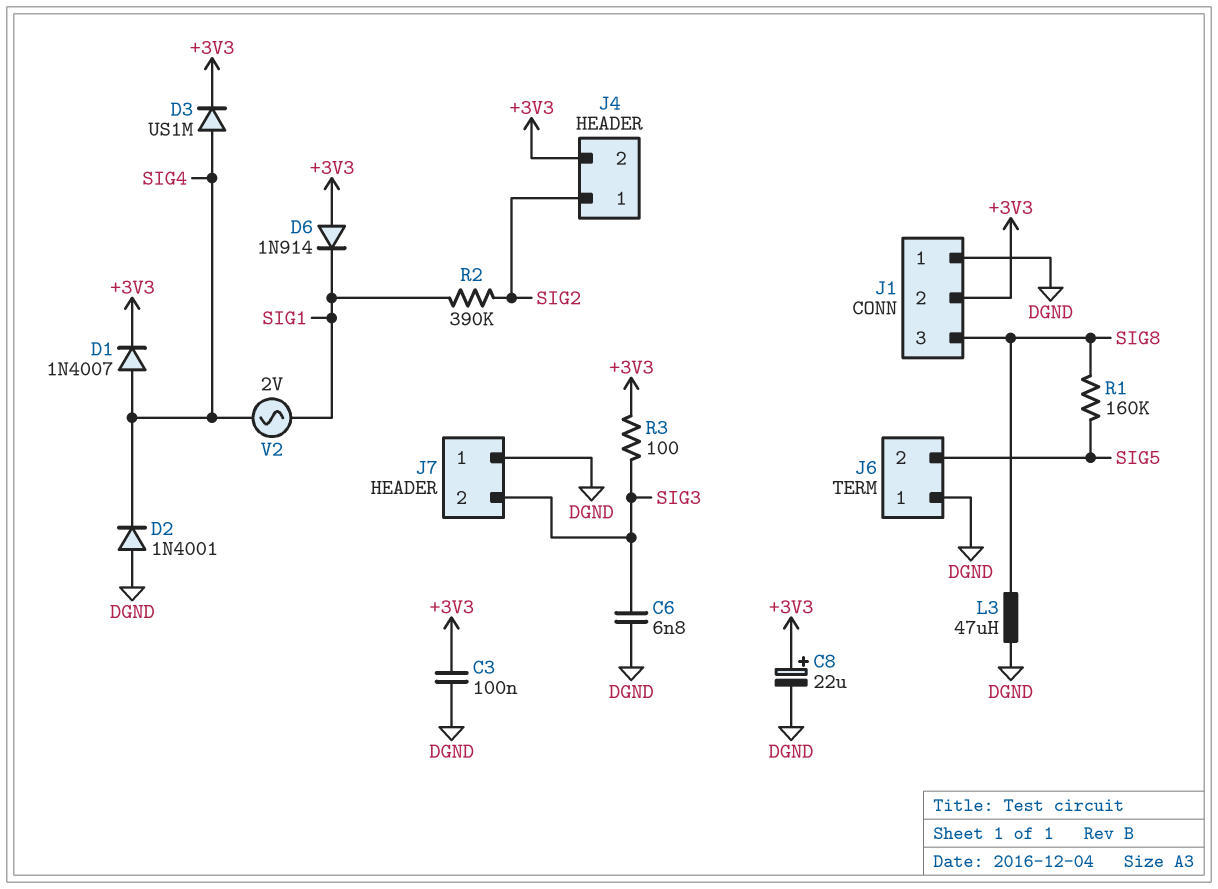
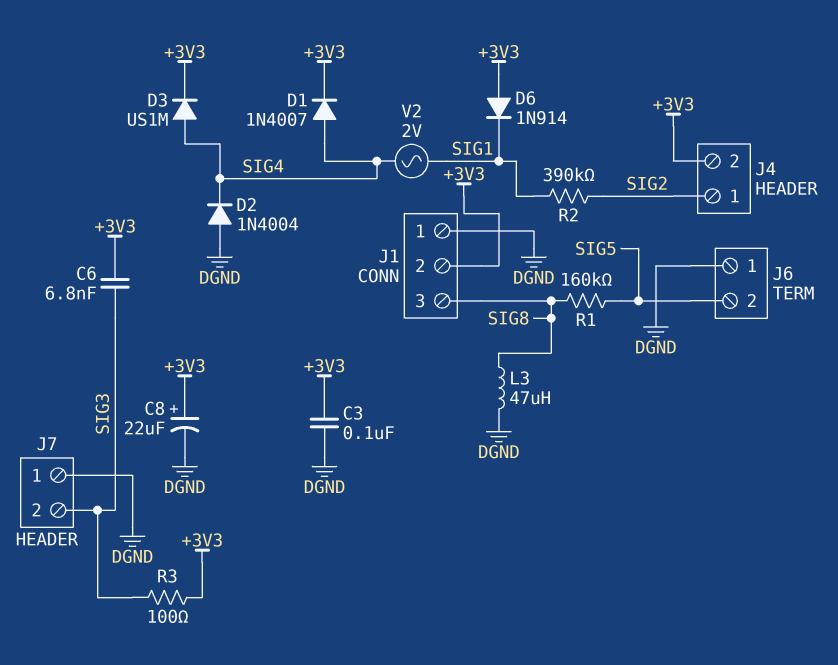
C6: 6.8nF (DGND, SIG3) -> 6.8nF (+3V3, SIG3)
D2: diode 1N4001 (A DGND, K SIG4) -> diode 1N4004 (A DGND, K SIG4)

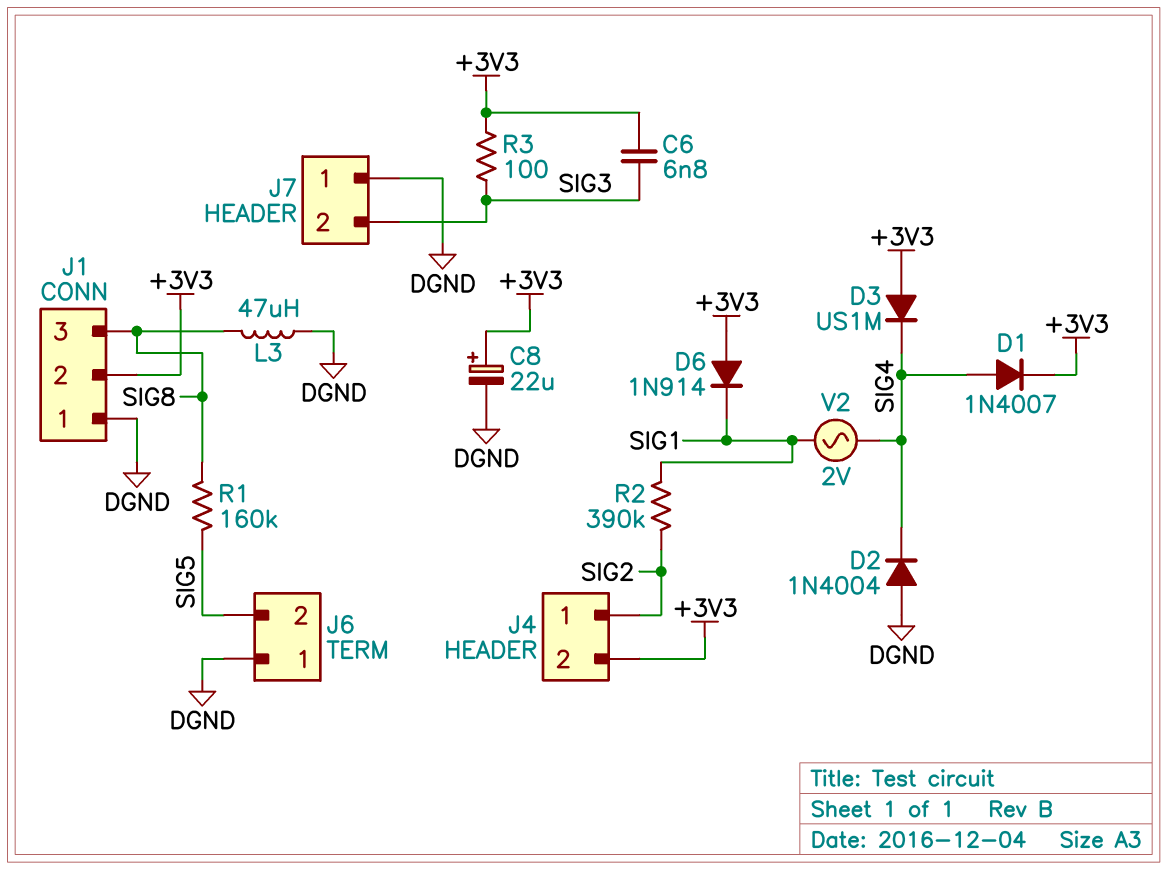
C3: 100nF (+3V3, DGND) -> none
D3: diode US1M (A SIG4, K +3V3) -> diode US1M (A +3V3, K SIG4)

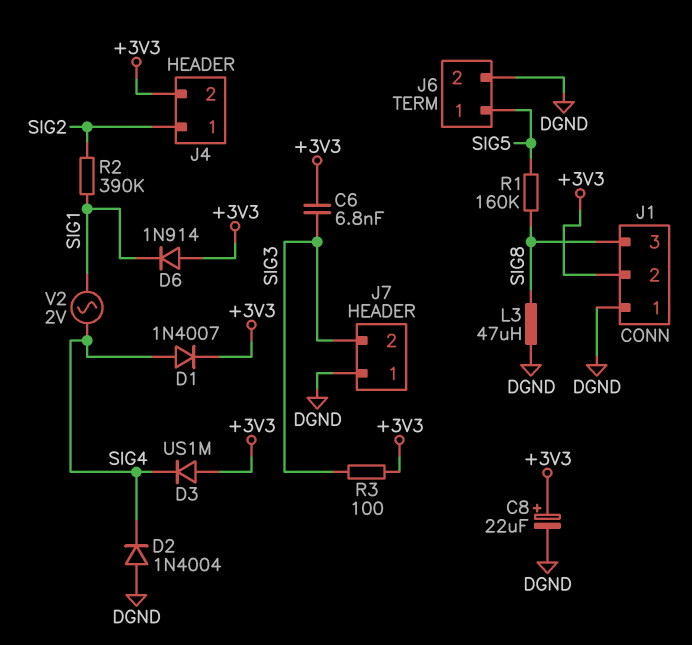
J6 pin 1: DGND -> SIG5
J6 pin 2: SIG5 -> DGND

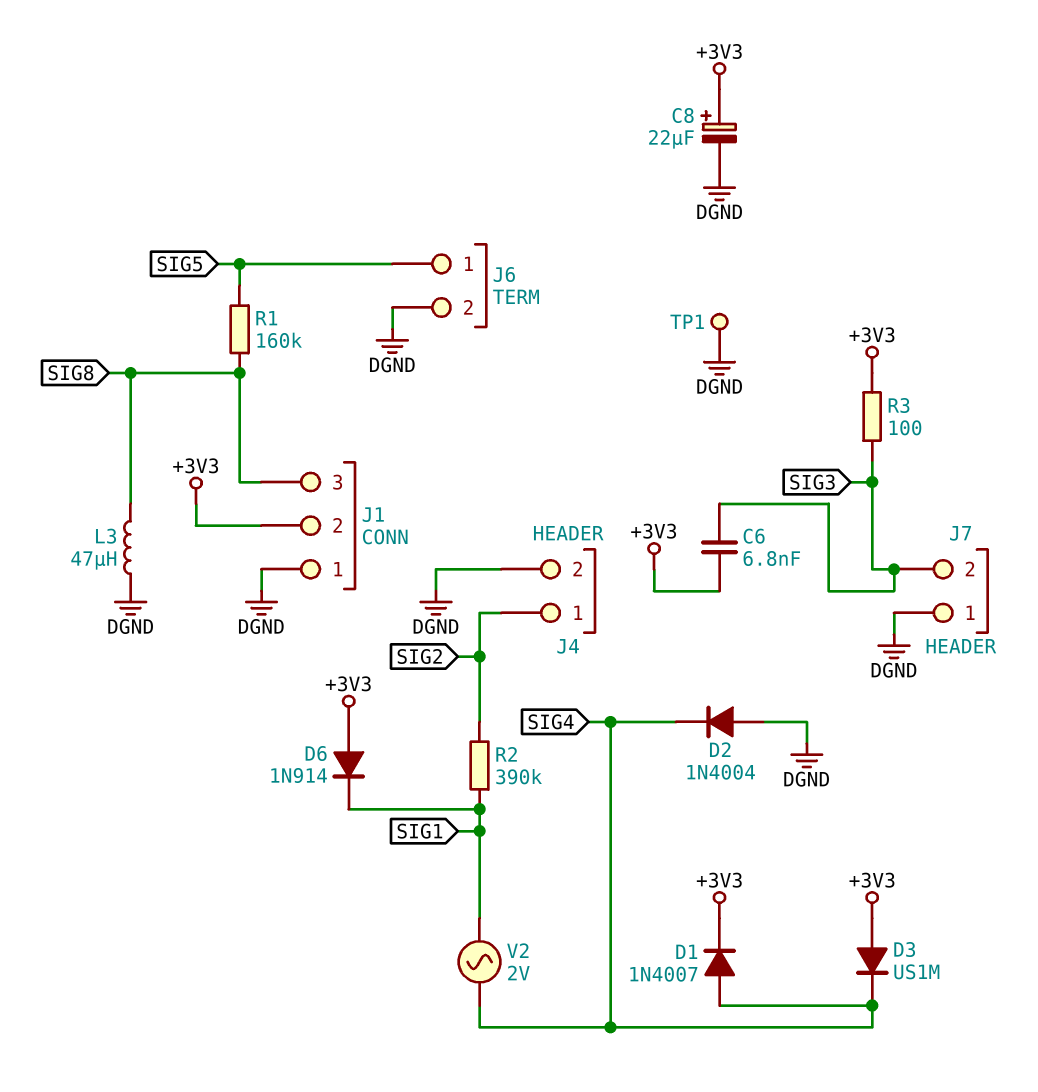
J4 pin 2: +3V3 -> DGND
TP1: none -> test point (DGND)

